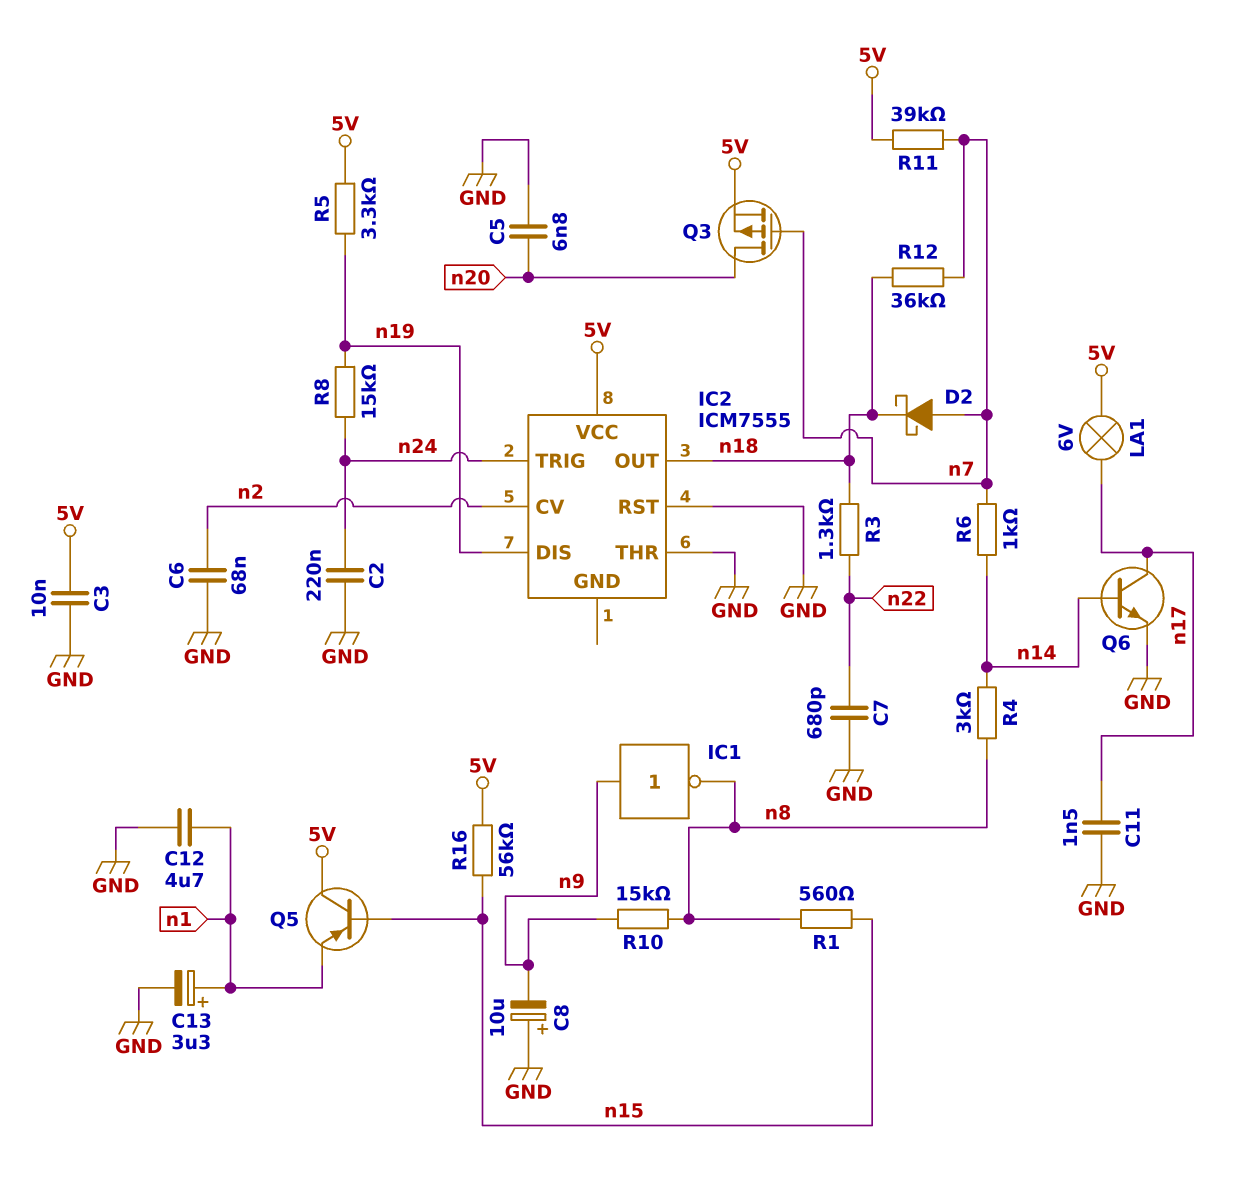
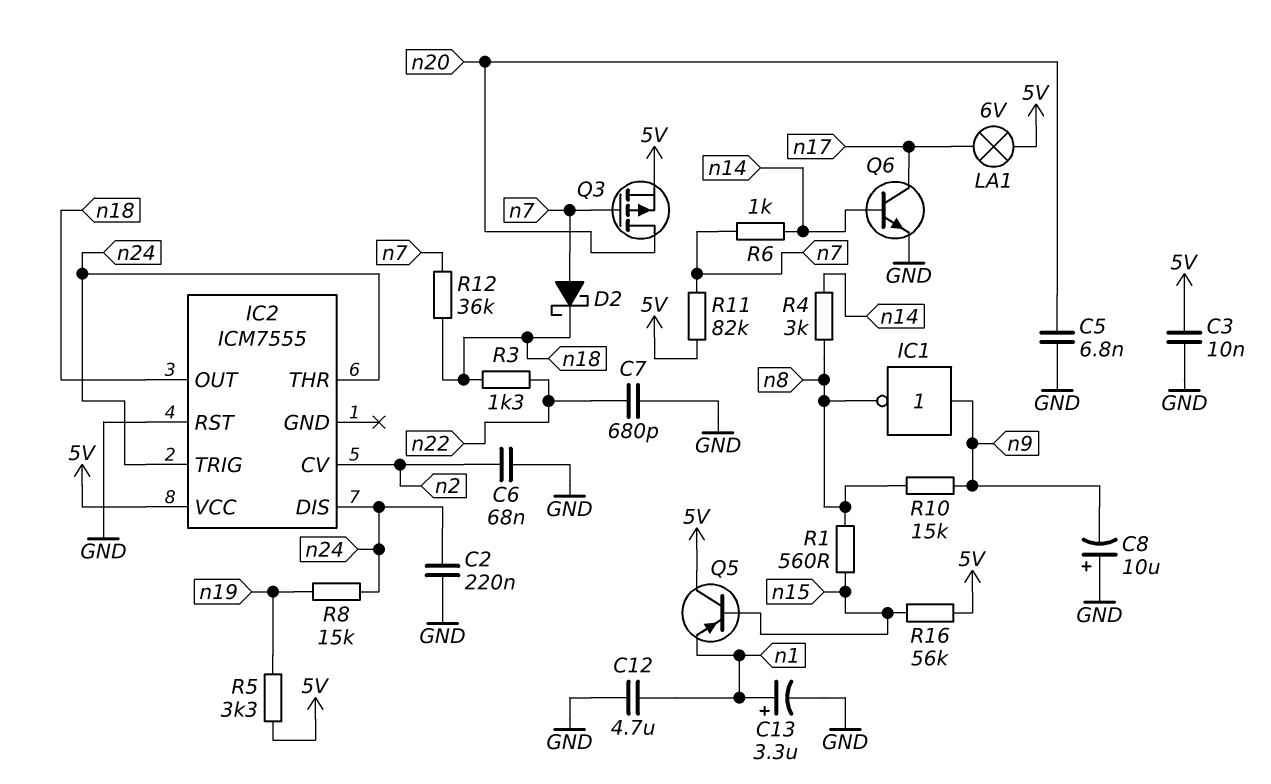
C11: 1.5nF (GND, n17) -> none
IC2 pin DIS: n19 -> n24
IC2 pin THR: GND -> n24
R11: 39k (5V, n7) -> 82k (5V, n7)

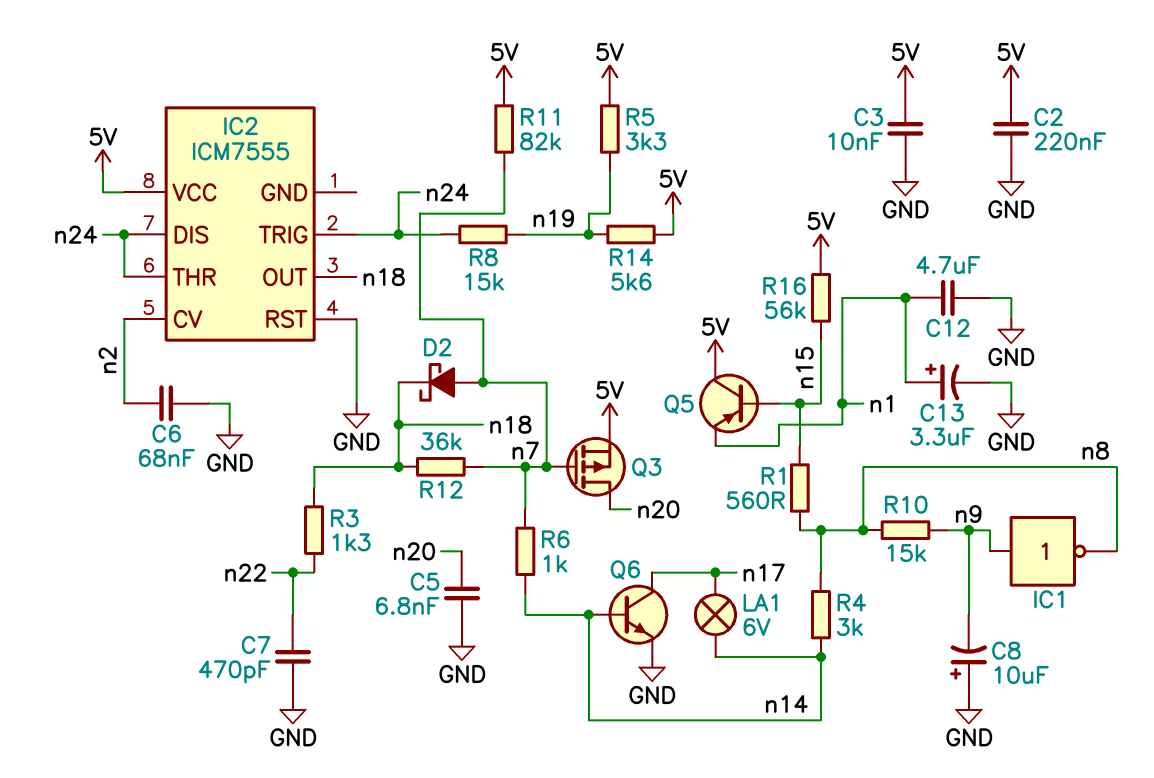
C2: 220nF (GND, n24) -> 220nF (5V, GND)
C7: 680pF (GND, n22) -> 470pF (GND, n22)
LA1: lamp 6V (5V, n17) -> lamp 6V (n14, n17)
R14: none -> 5.6k (5V, n19)

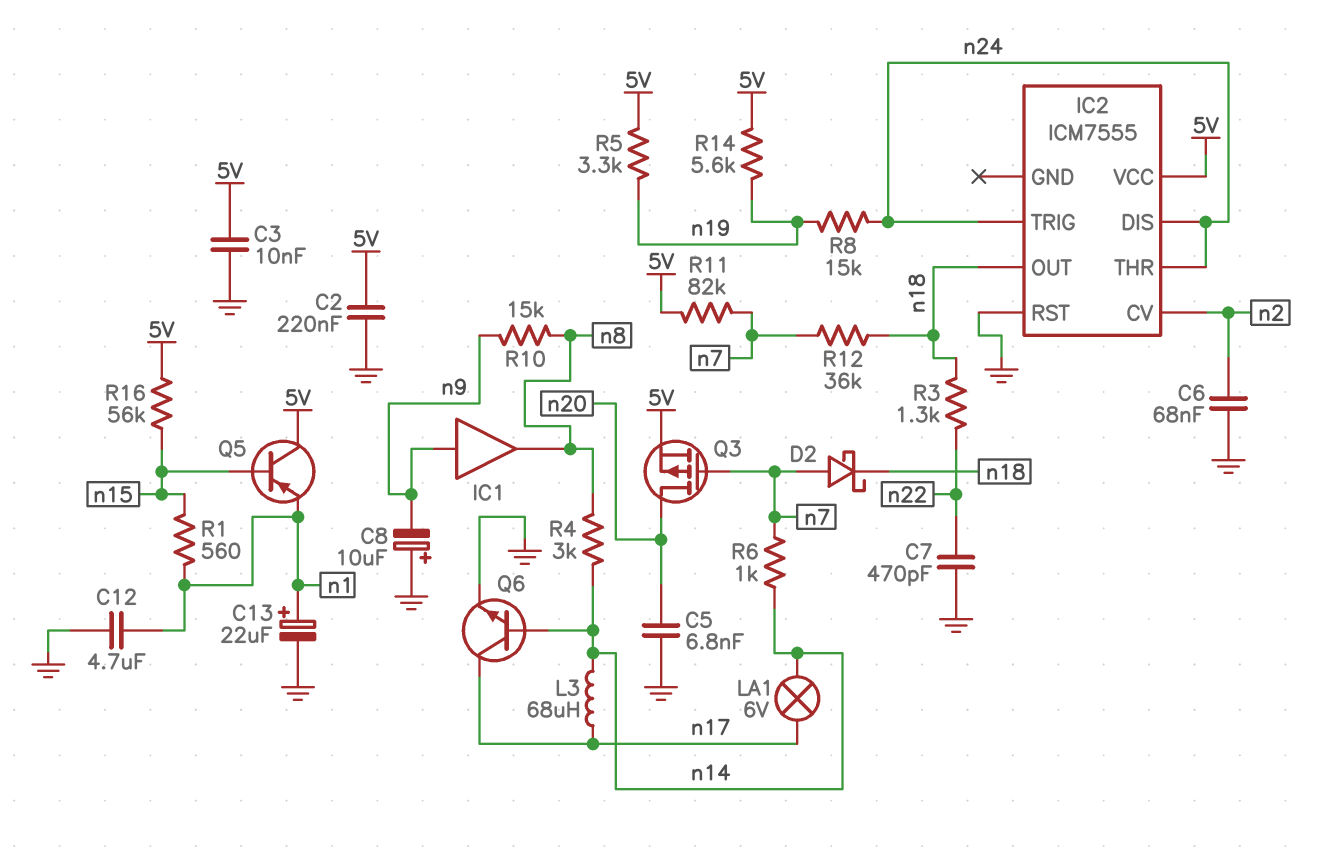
C13: 3.3uF (plus n1, minus GND) -> 22uF (plus n1, minus GND)
IC1: NOT (in n9, out n8) -> buffer (in n9, out n8)
L3: none -> 68uH (n14, n17)
R1: 560 (n8, n15) -> 560 (n1, n15)

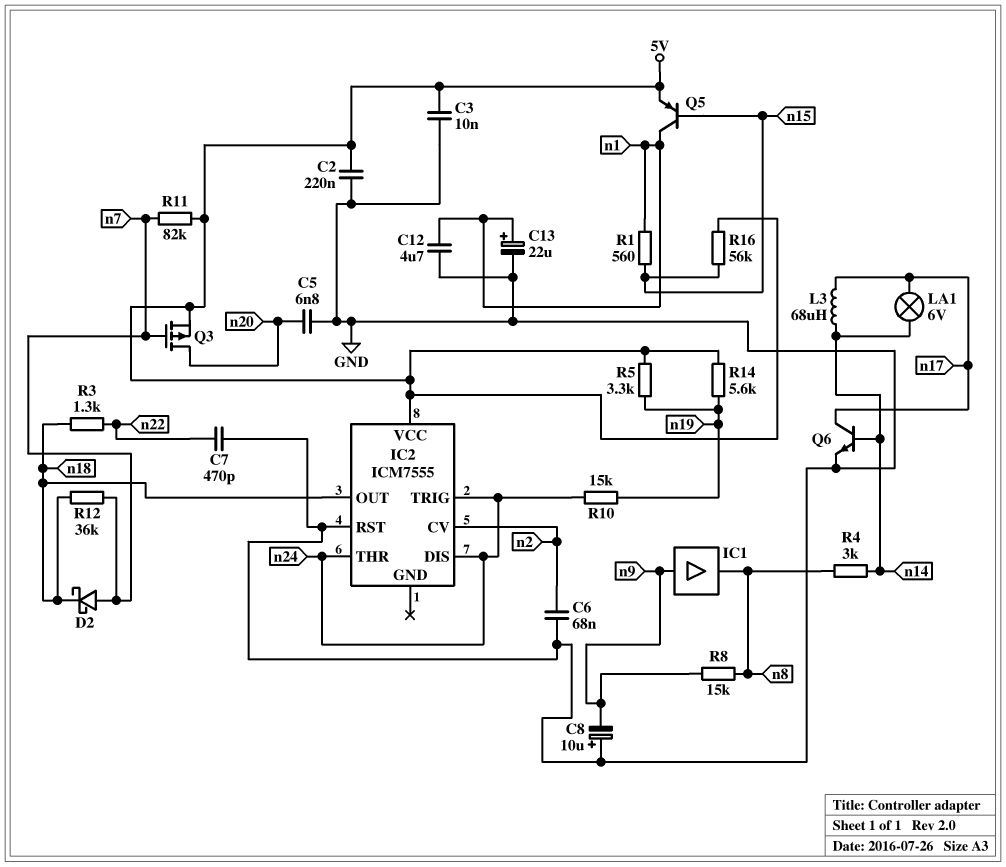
Q5: PNP (B n15, C 5V, E n1) -> PNP (B n15, C n1, E 5V)
R6: 1k (n7, n14) -> none
R8: 15k (n19, n24) -> 15k (n8, n9)
R10: 15k (n8, n9) -> 15k (n19, n24)

